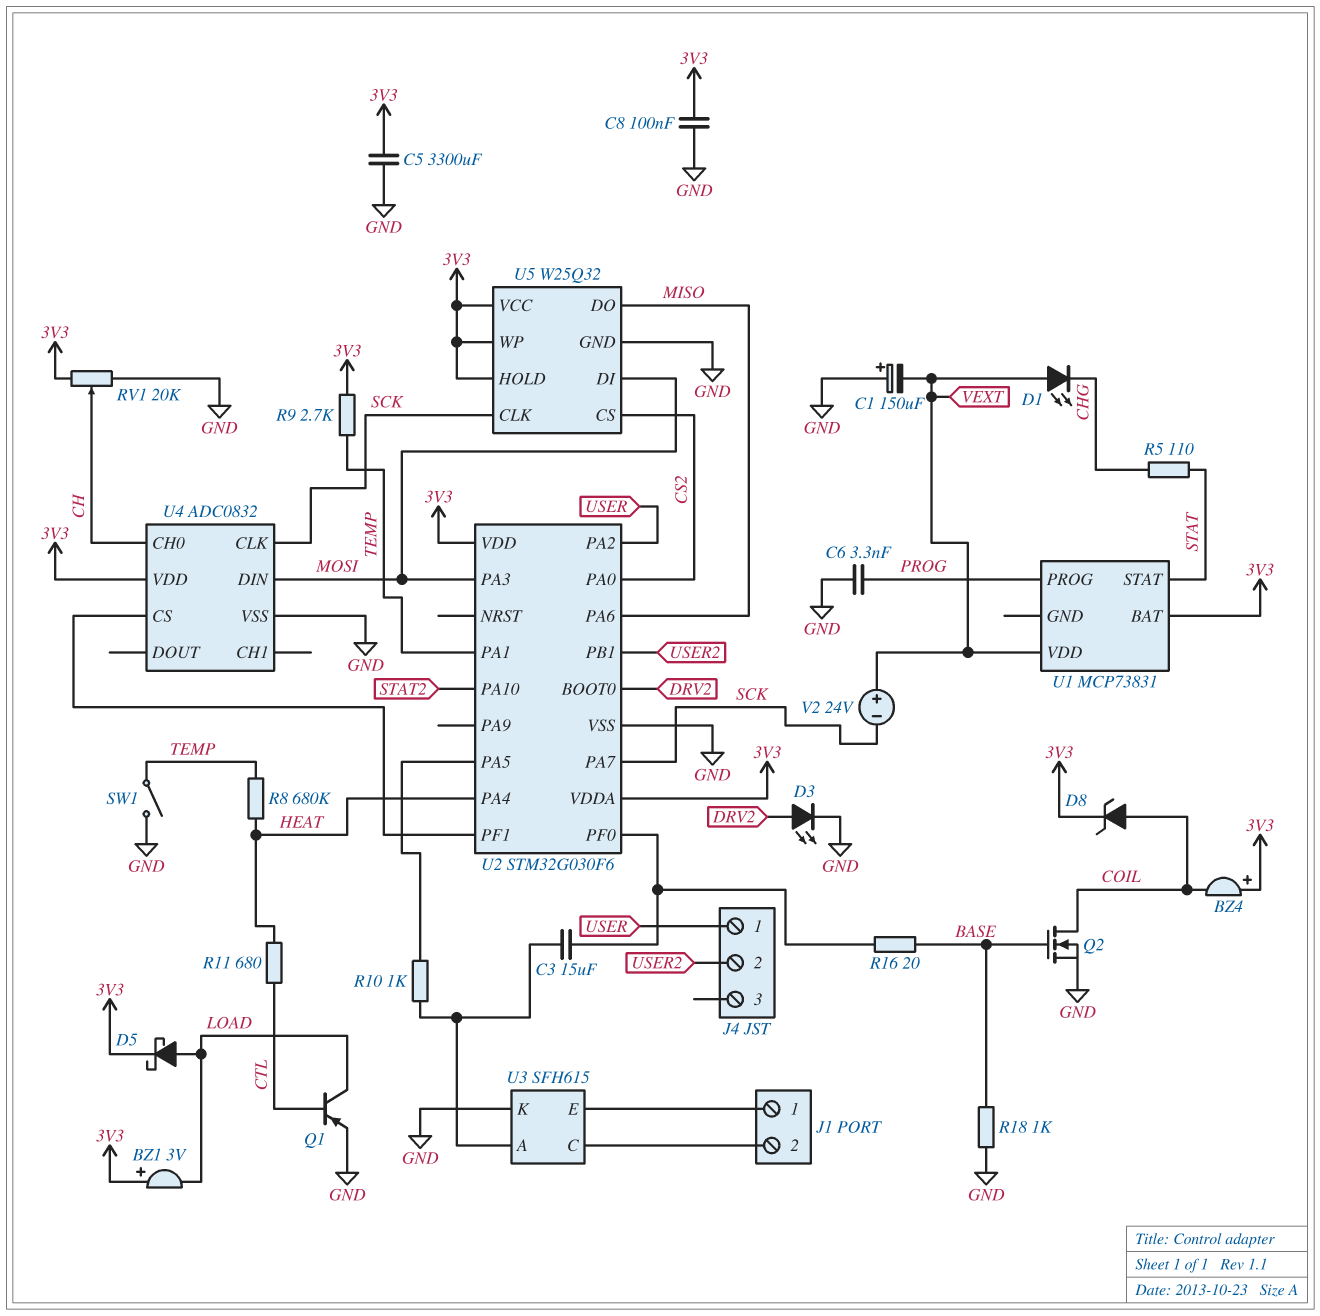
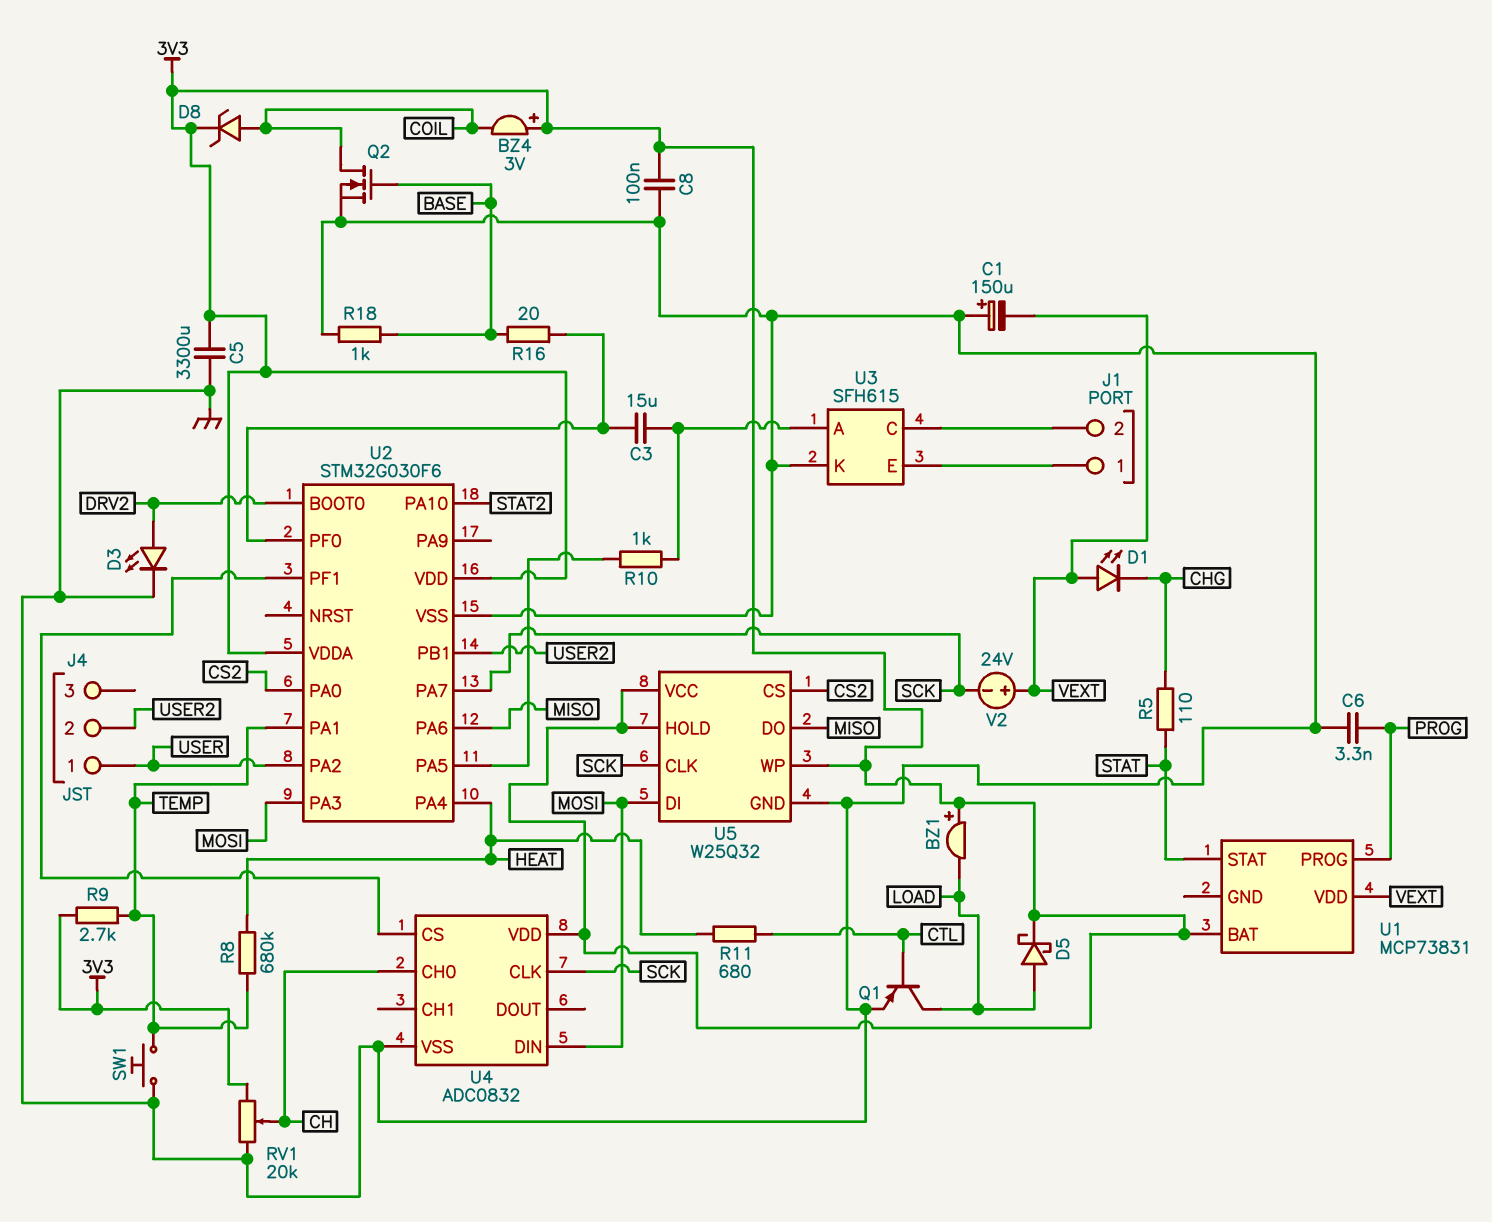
BZ1: buzzer 3V (plus 3V3, minus LOAD) -> buzzer (plus 3V3, minus LOAD)
BZ4: buzzer (plus 3V3, minus COIL) -> buzzer 3V (plus 3V3, minus COIL)
SW1: switch (GND, TEMP) -> button (GND, TEMP)

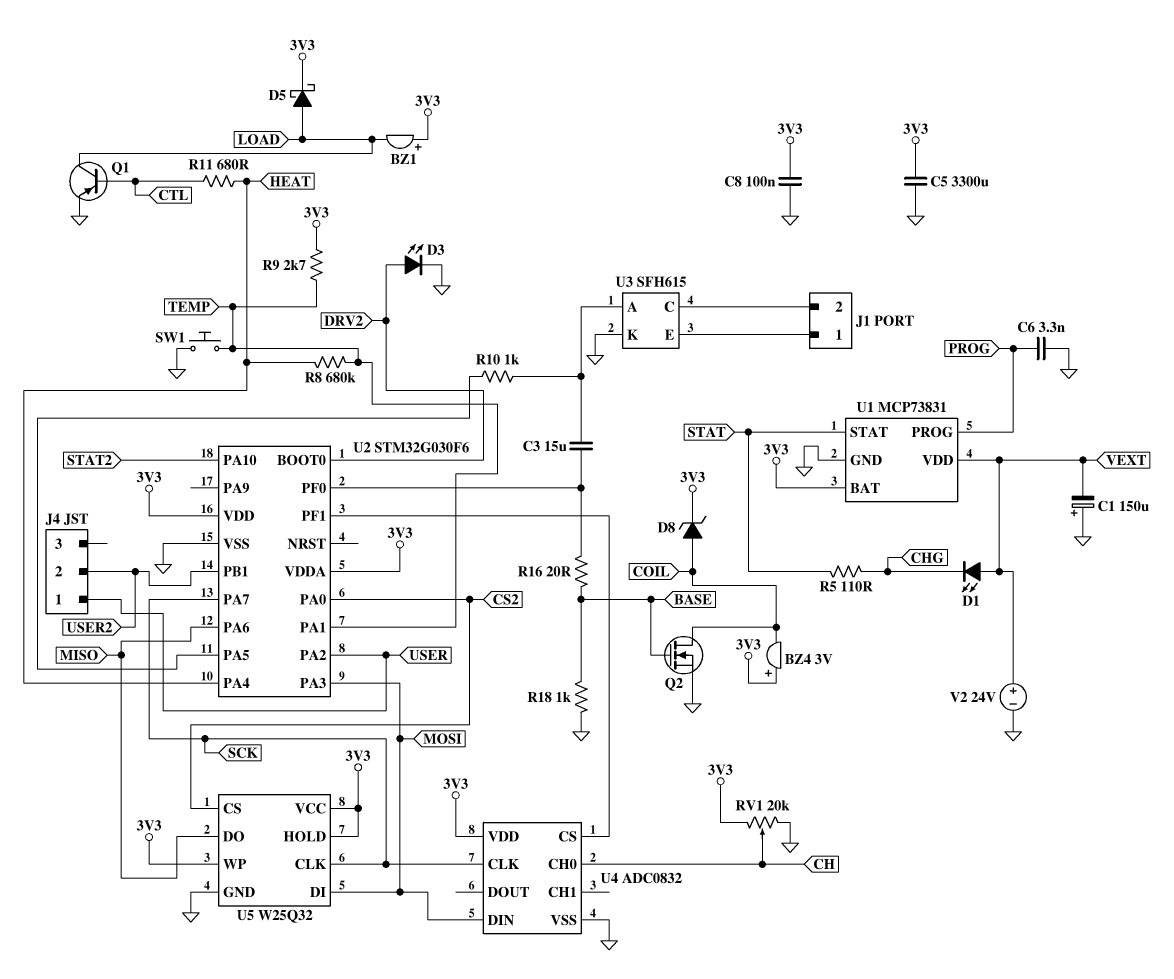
U1 pin GND: none -> GND
V2: 24V (plus VEXT, minus SCK) -> 24V (plus VEXT, minus GND)

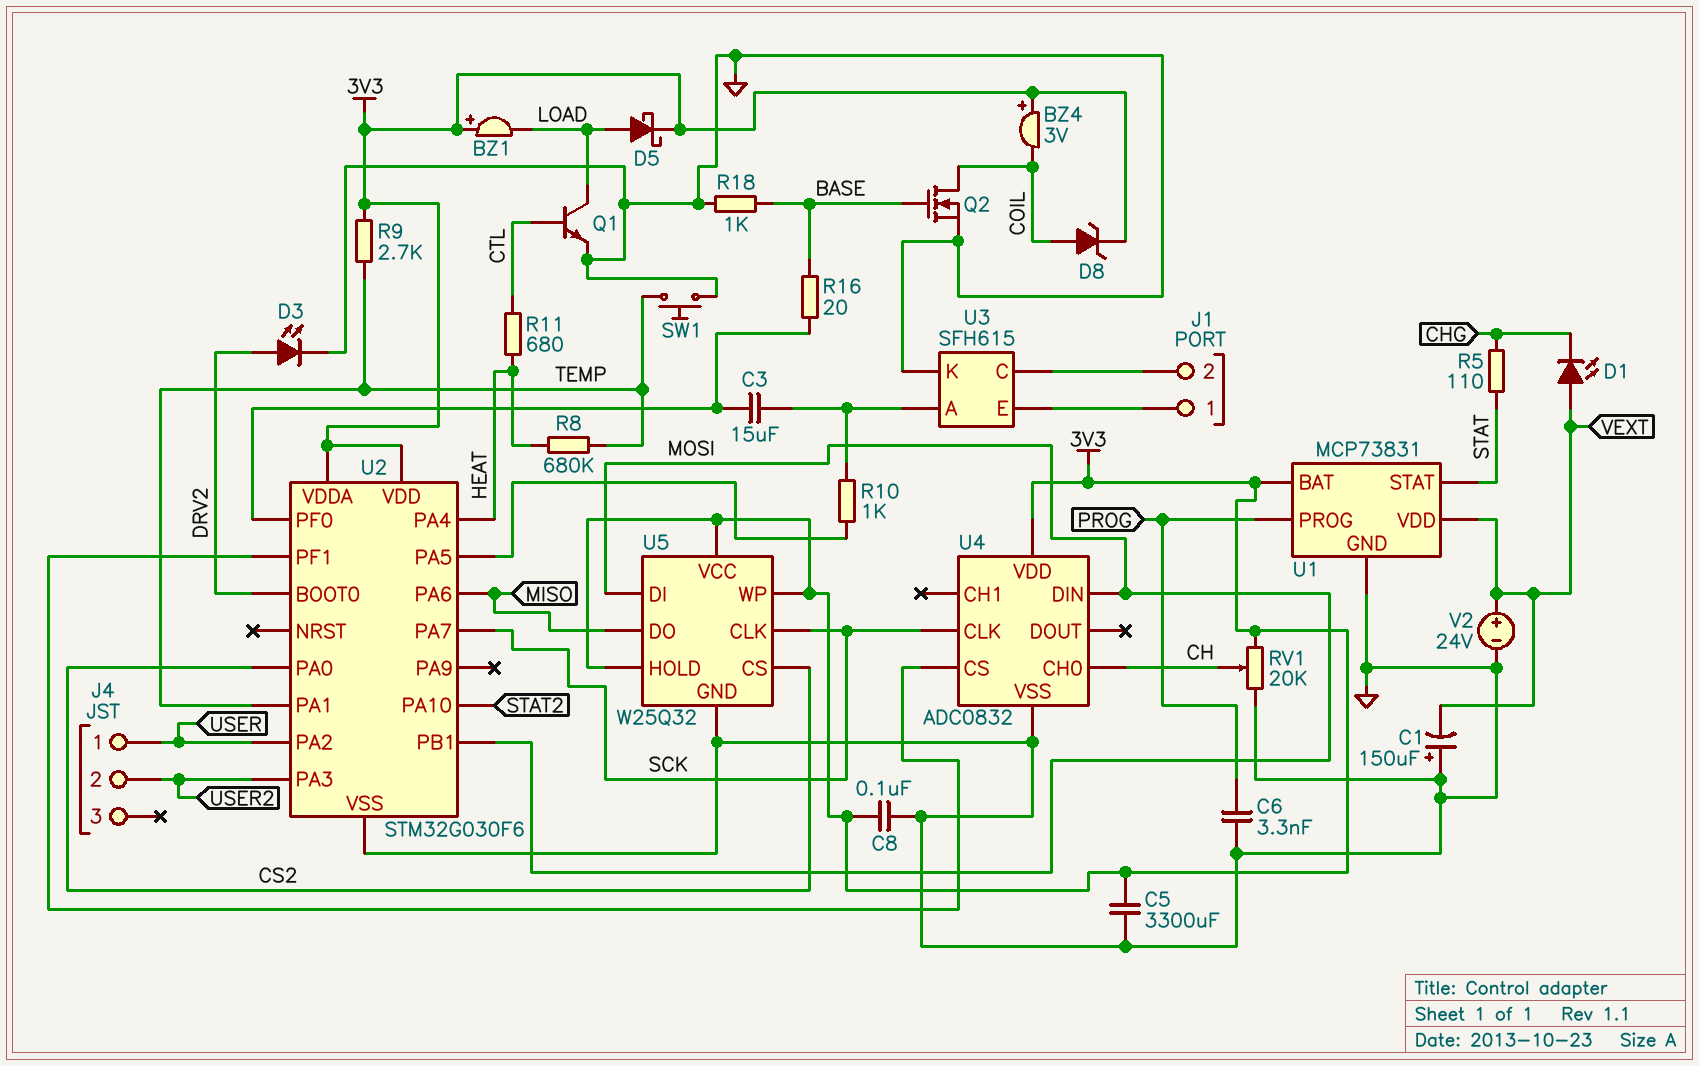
Q1: PNP (B CTL, C LOAD, E GND) -> NPN (B CTL, C LOAD, E GND)
U2 pin PA3: MOSI -> USER2
U2 pin PB1: USER2 -> MOSI

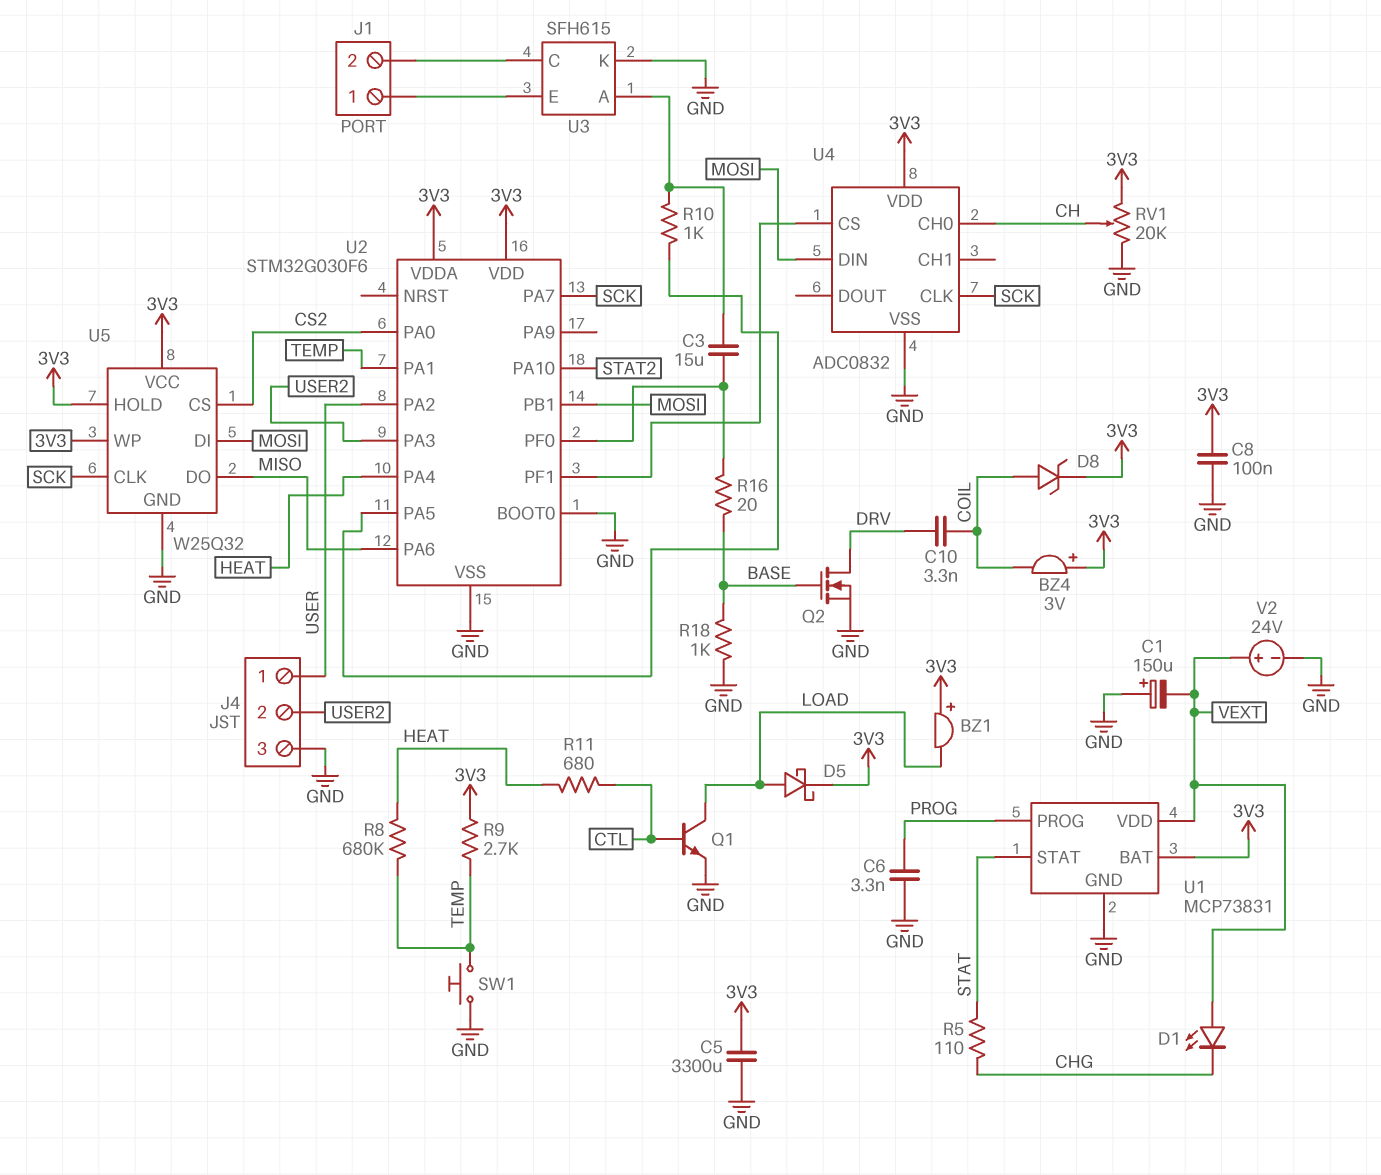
C10: none -> 3.3nF (COIL, DRV)
D3: LED (A DRV2, K GND) -> none
J4 pin 3: none -> GND
Q2: NMOS (G BASE, D COIL, S GND) -> NMOS (G BASE, D DRV, S GND)
U2 pin BOOT0: DRV2 -> GND

